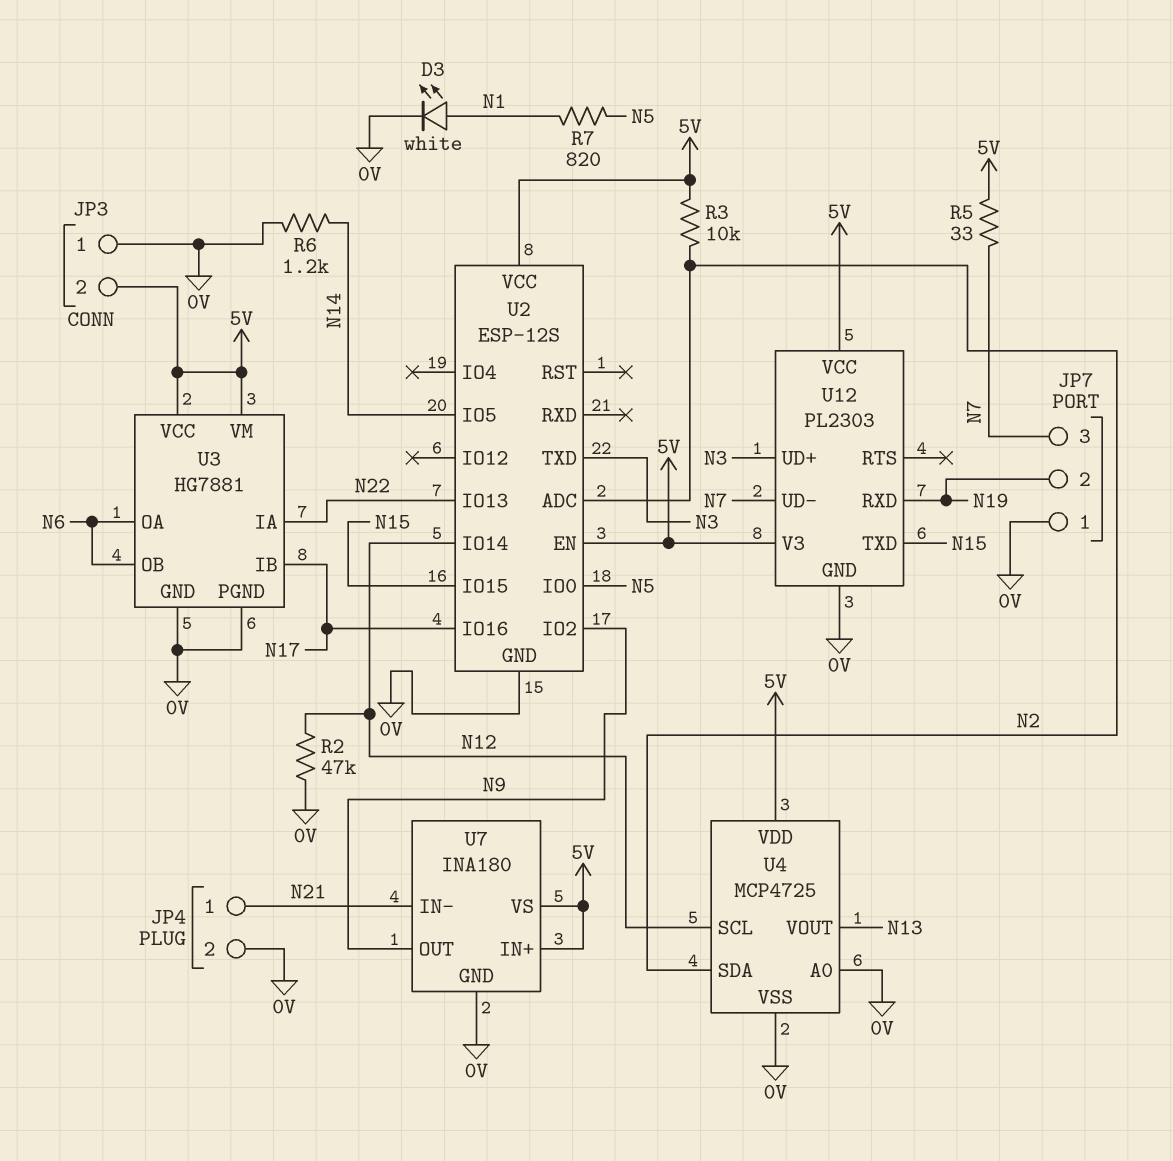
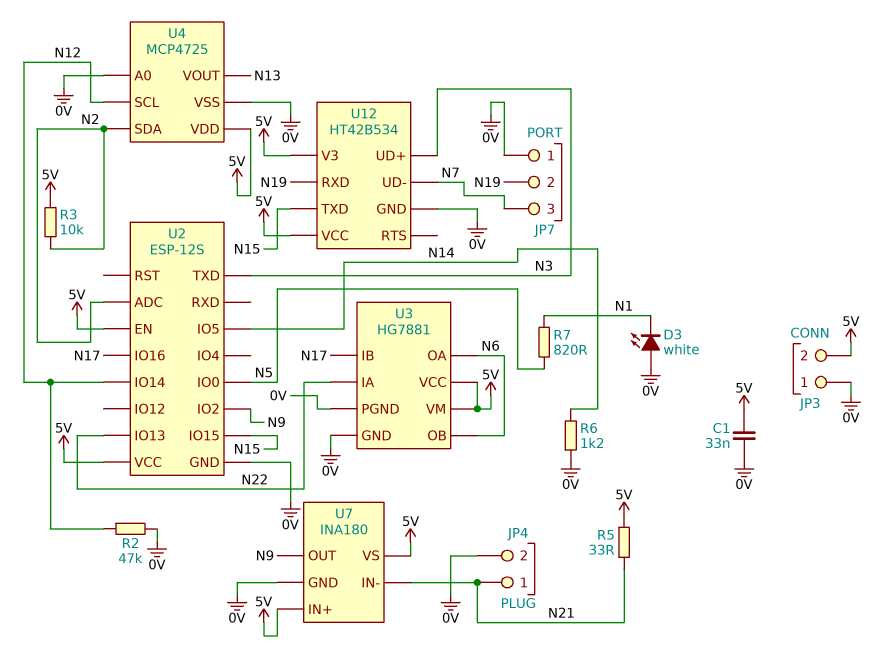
C1: none -> 33nF (0V, 5V)
D3: LED white (A N1, K 0V) -> LED white (A 0V, K N1)
R5: 33 (5V, N7) -> 33 (5V, N21)
U12: PL2303 -> HT42B534

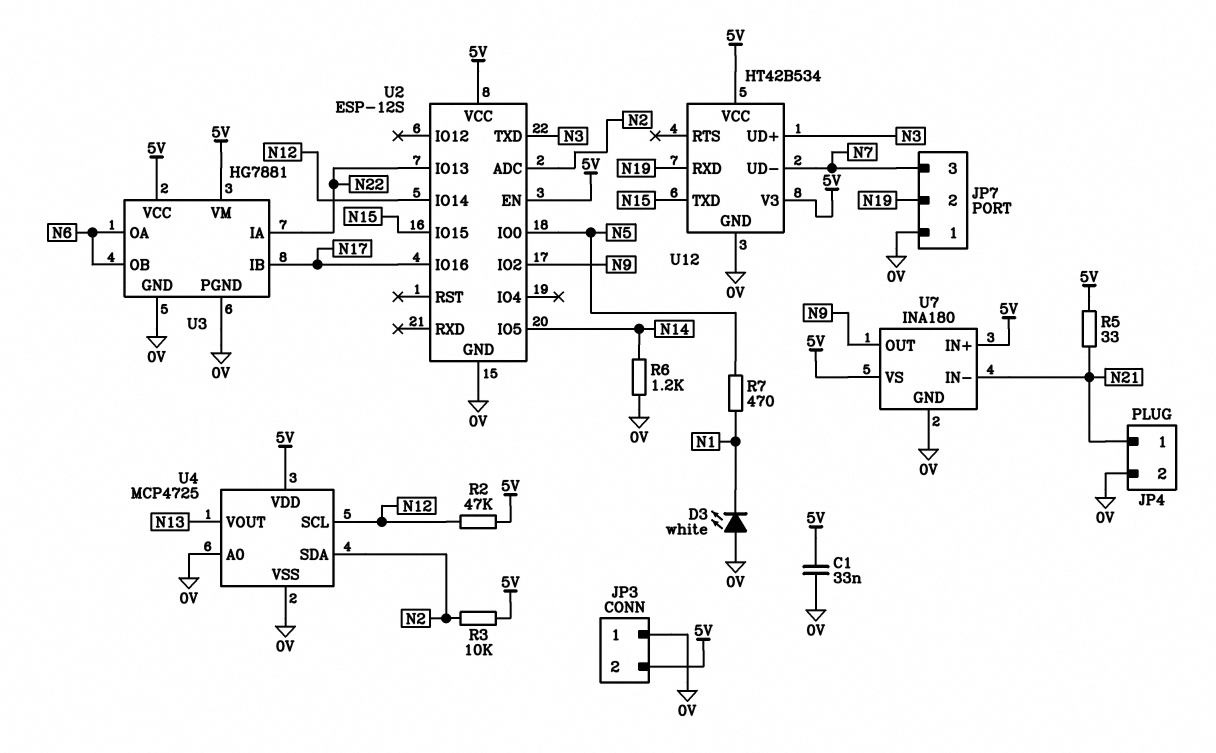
R2: 47k (0V, N12) -> 47k (5V, N12)
R7: 820 (N1, N5) -> 470 (N1, N5)

